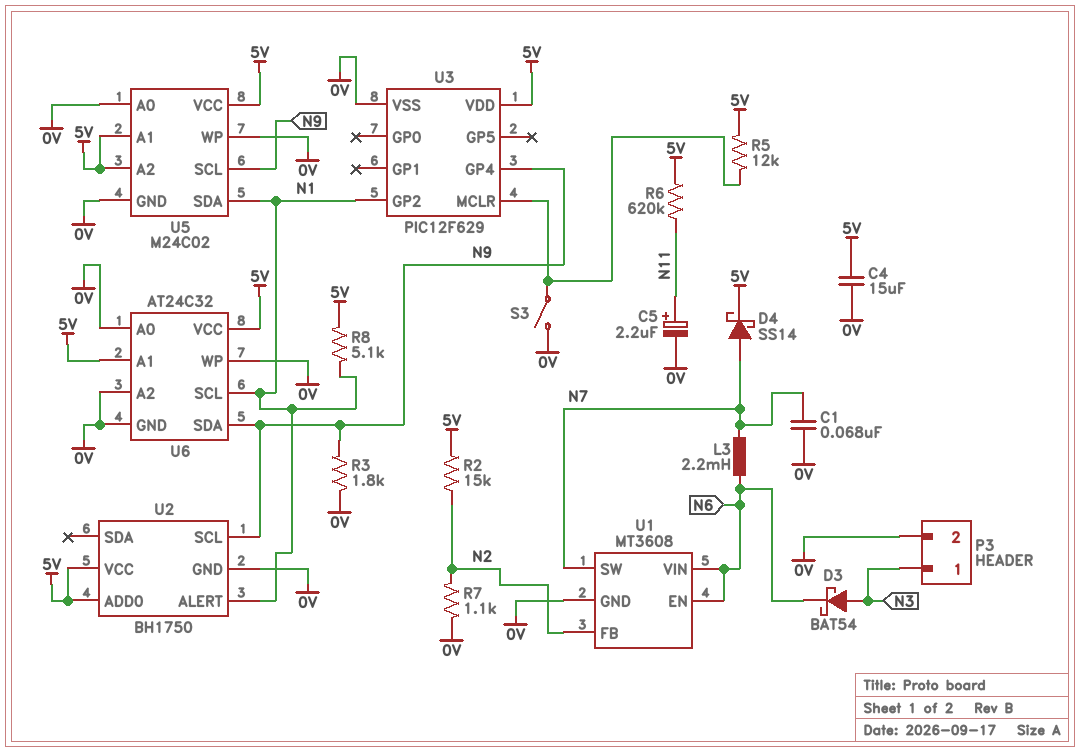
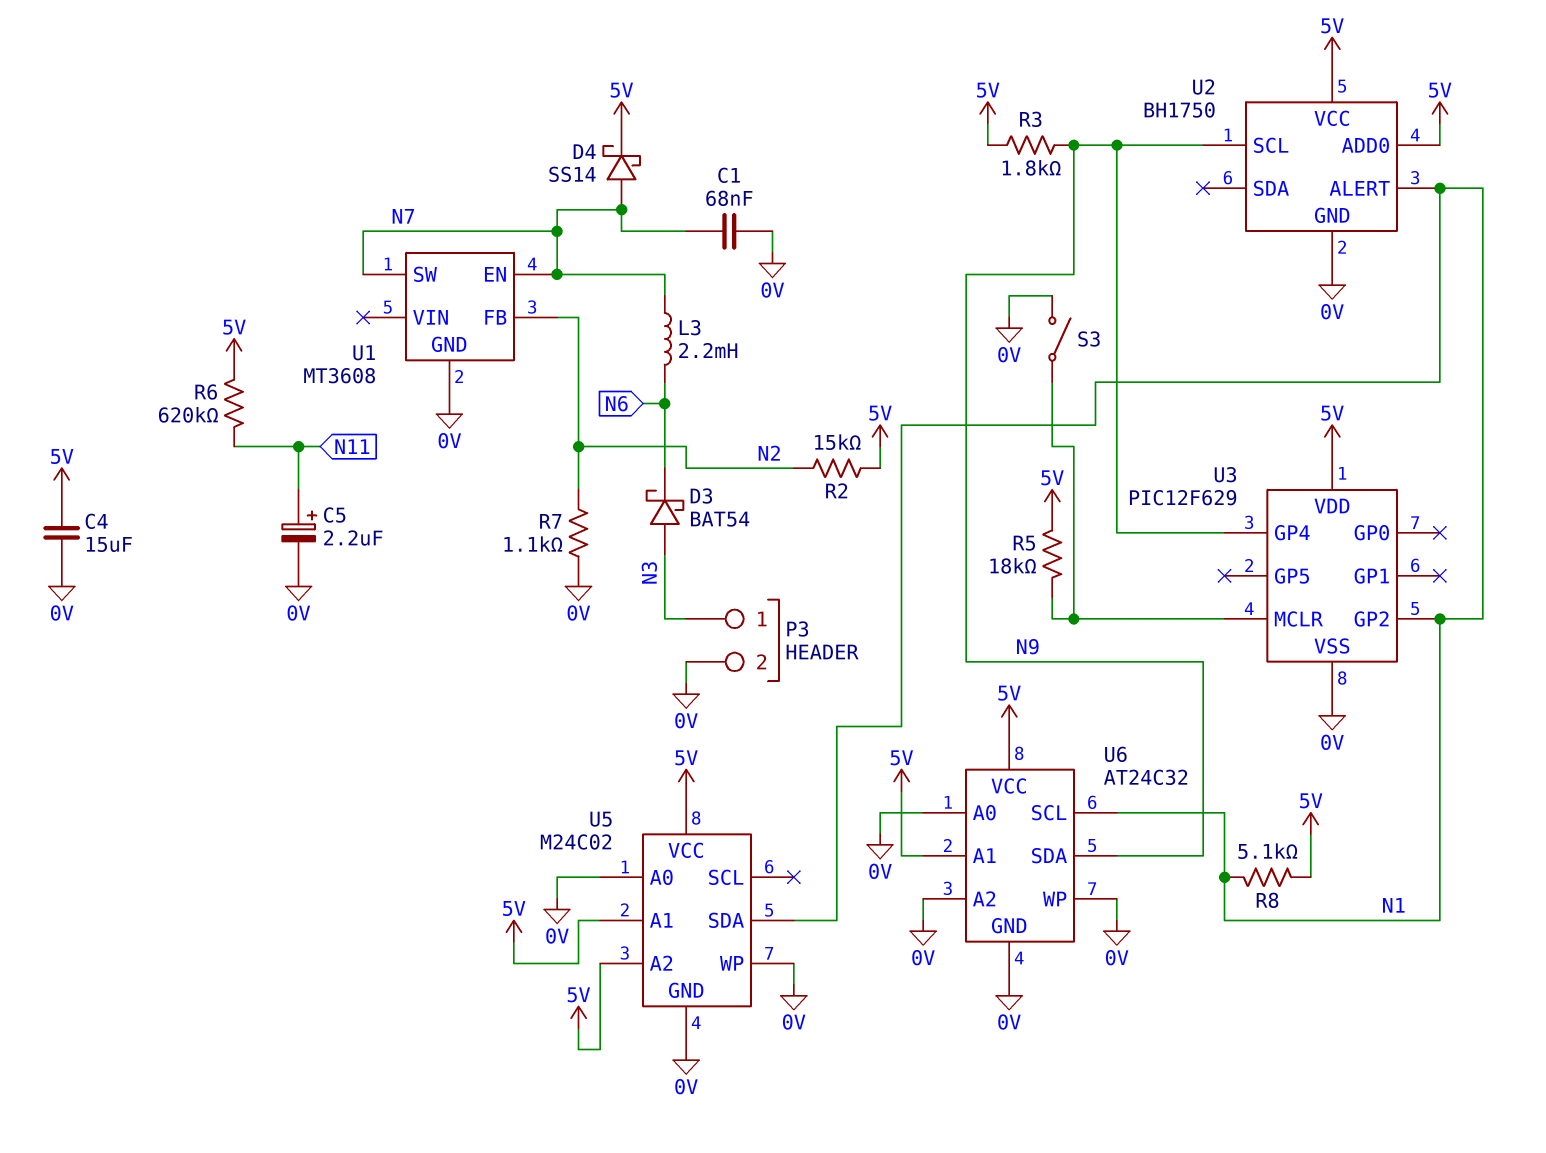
R3: 1.8k (0V, N9) -> 1.8k (5V, N9)
R5: 12k (5V, U3/MCLR) -> 18k (5V, U3/MCLR)
U1 pin EN: N6 -> N7
U1 pin VIN: N6 -> none
U5 pin SCL: N9 -> none

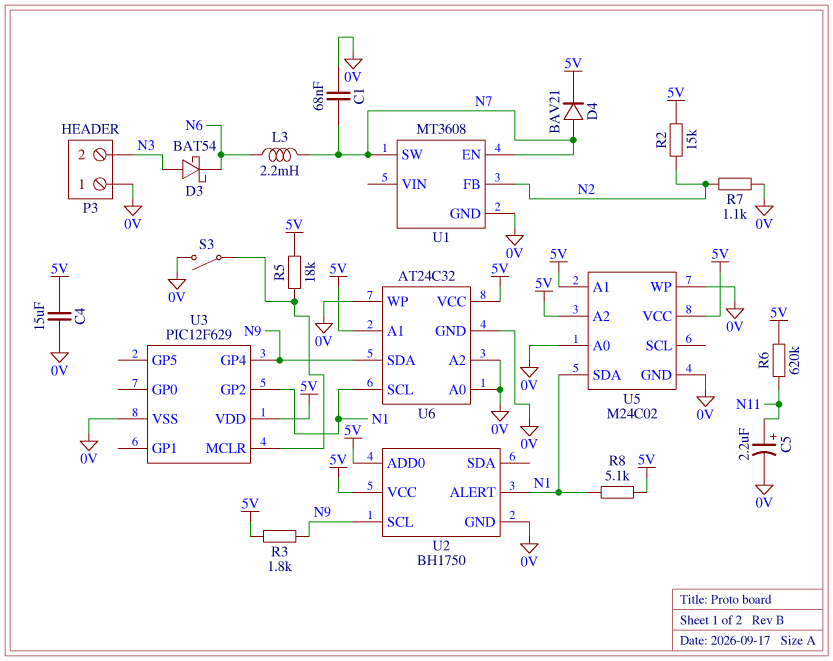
D4: schottky SS14 (A N7, K 5V) -> diode BAV21 (A N7, K 5V)
P3 pin 1: N3 -> 0V
P3 pin 2: 0V -> N3

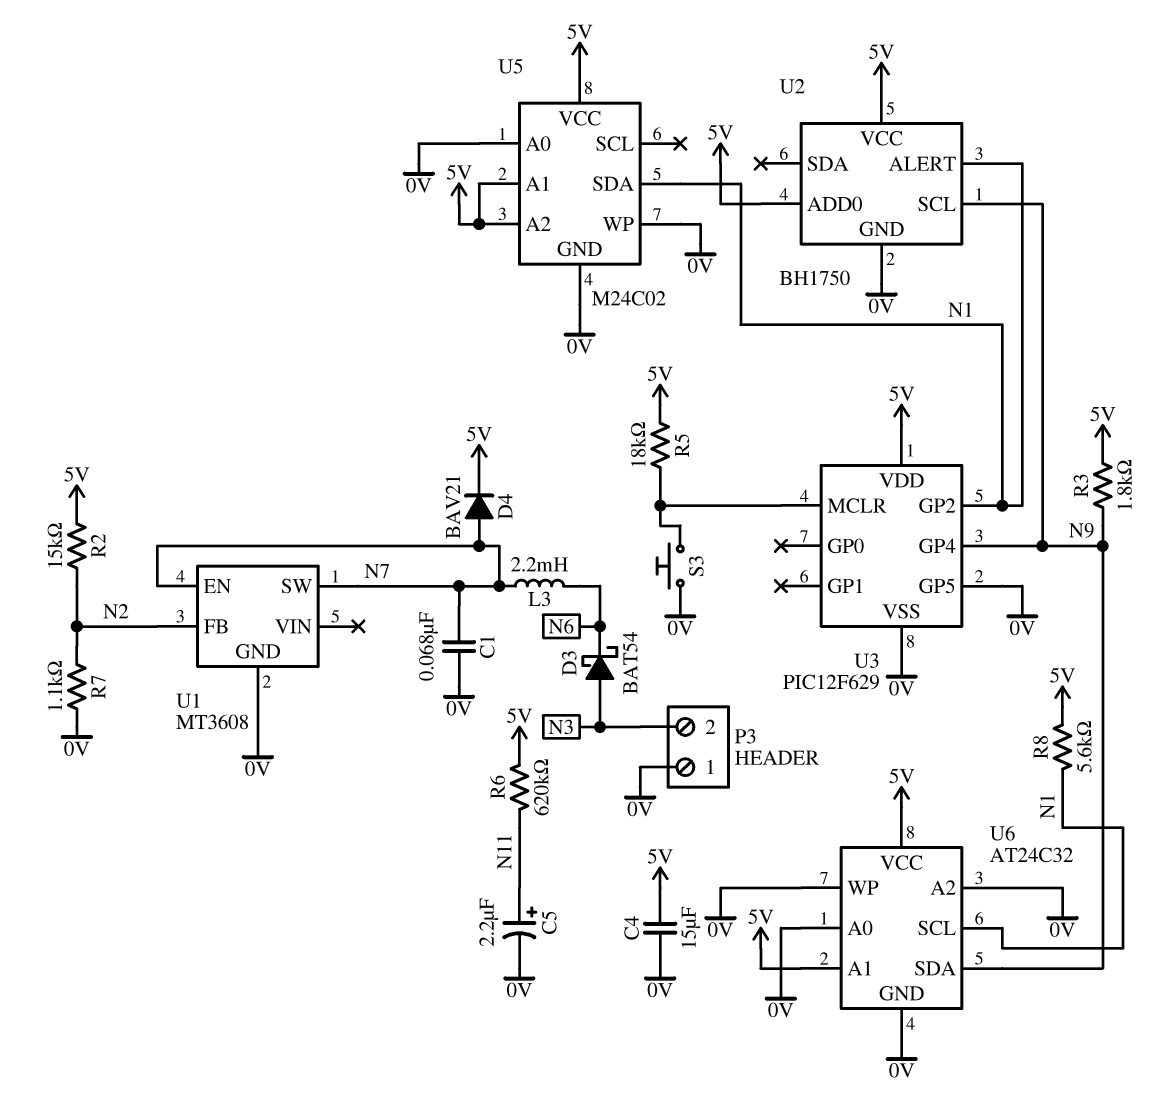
R8: 5.1k (5V, N1) -> 5.6k (5V, N1)
S3: switch (0V, U3/MCLR) -> button (0V, U3/MCLR)
U3 pin GP5: none -> 0V

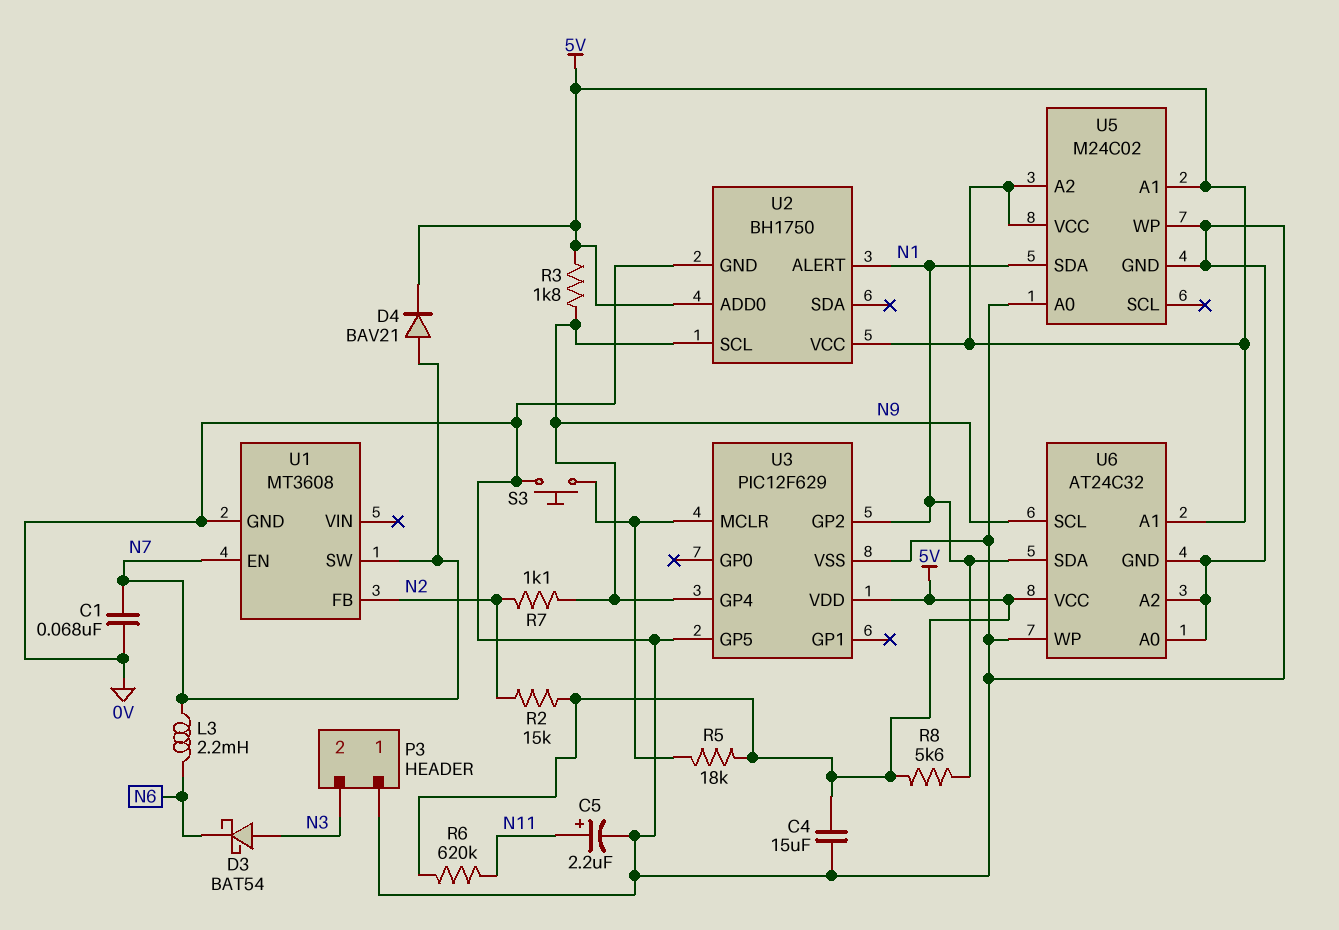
R7: 1.1k (0V, N2) -> 1.1k (N2, N9)
U6 pin SCL: N1 -> N9
U6 pin SDA: N9 -> N1

